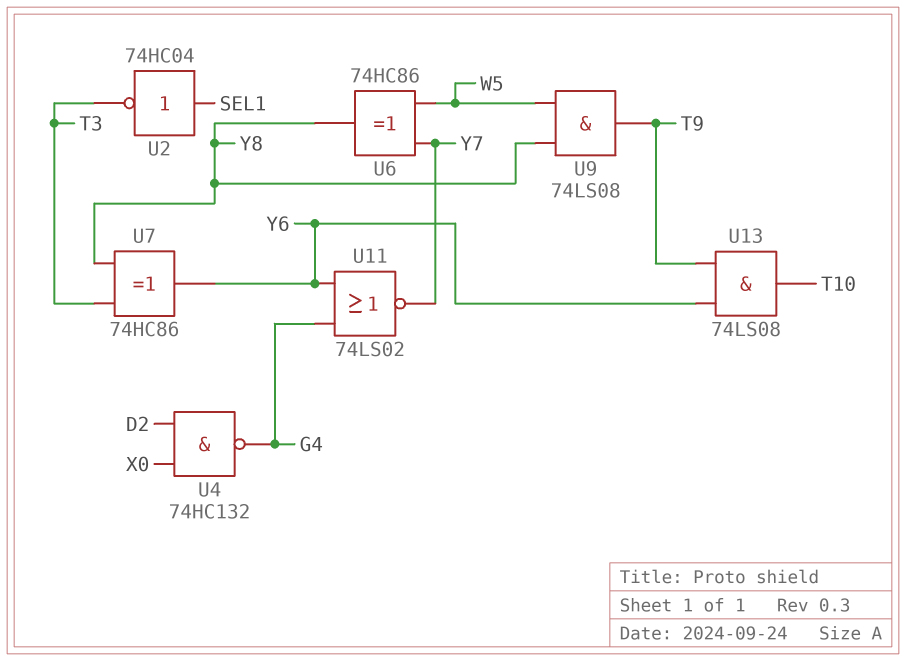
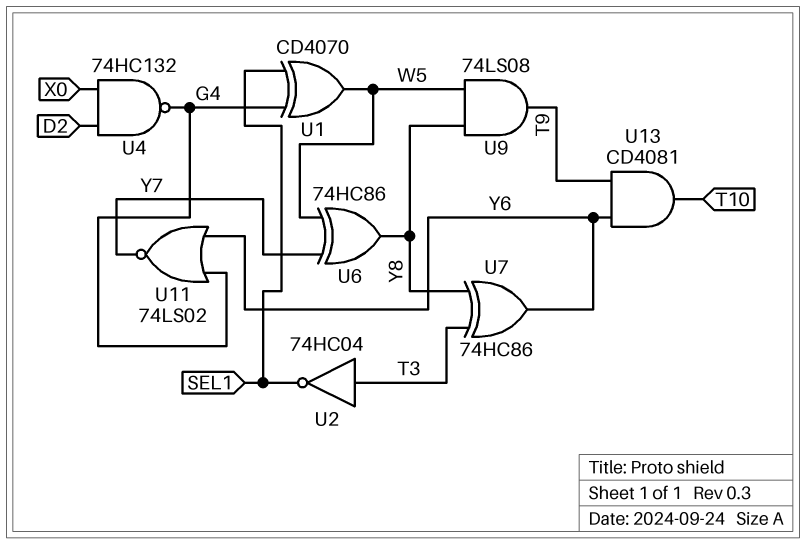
U1: none -> XOR CD4070 (in G4, in SEL1, out W5)
U2: NOT 74HC04 (in SEL1, out T3) -> NOT 74HC04 (in T3, out SEL1)
U13: AND 74LS08 (in T9, in Y6, out T10) -> AND CD4081 (in T9, in Y6, out T10)

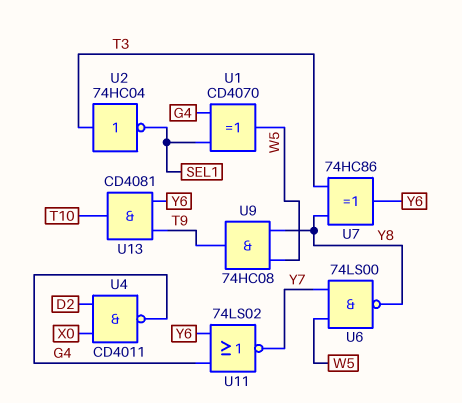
U4: NAND 74HC132 (in D2, in X0, out G4) -> NAND CD4011 (in D2, in X0, out G4)
U6: XOR 74HC86 (in W5, in Y7, out Y8) -> NAND 74LS00 (in W5, in Y7, out Y8)
U9: AND 74LS08 (in W5, in Y8, out T9) -> AND 74HC08 (in W5, in Y8, out T9)

